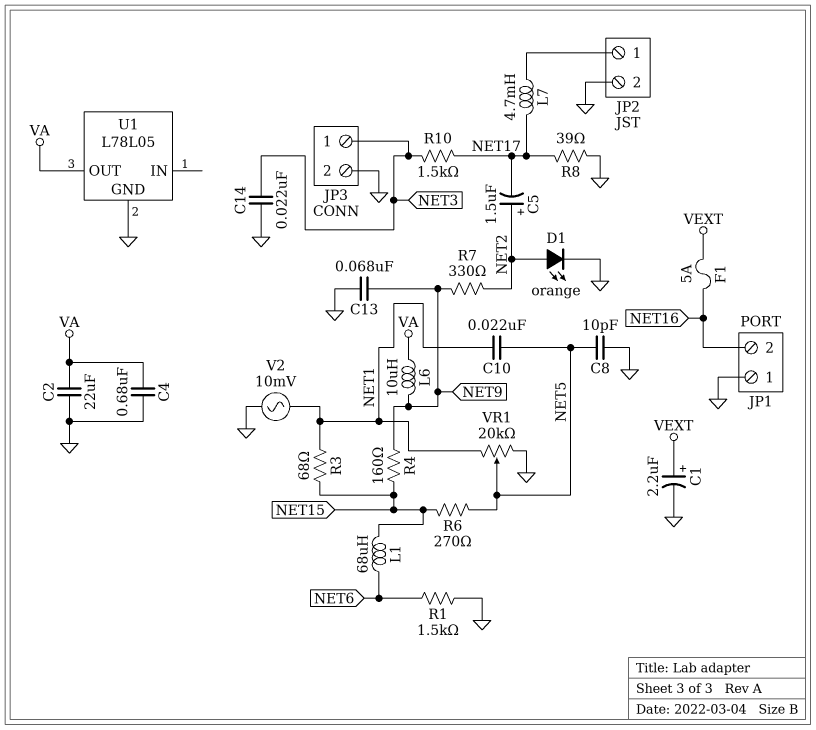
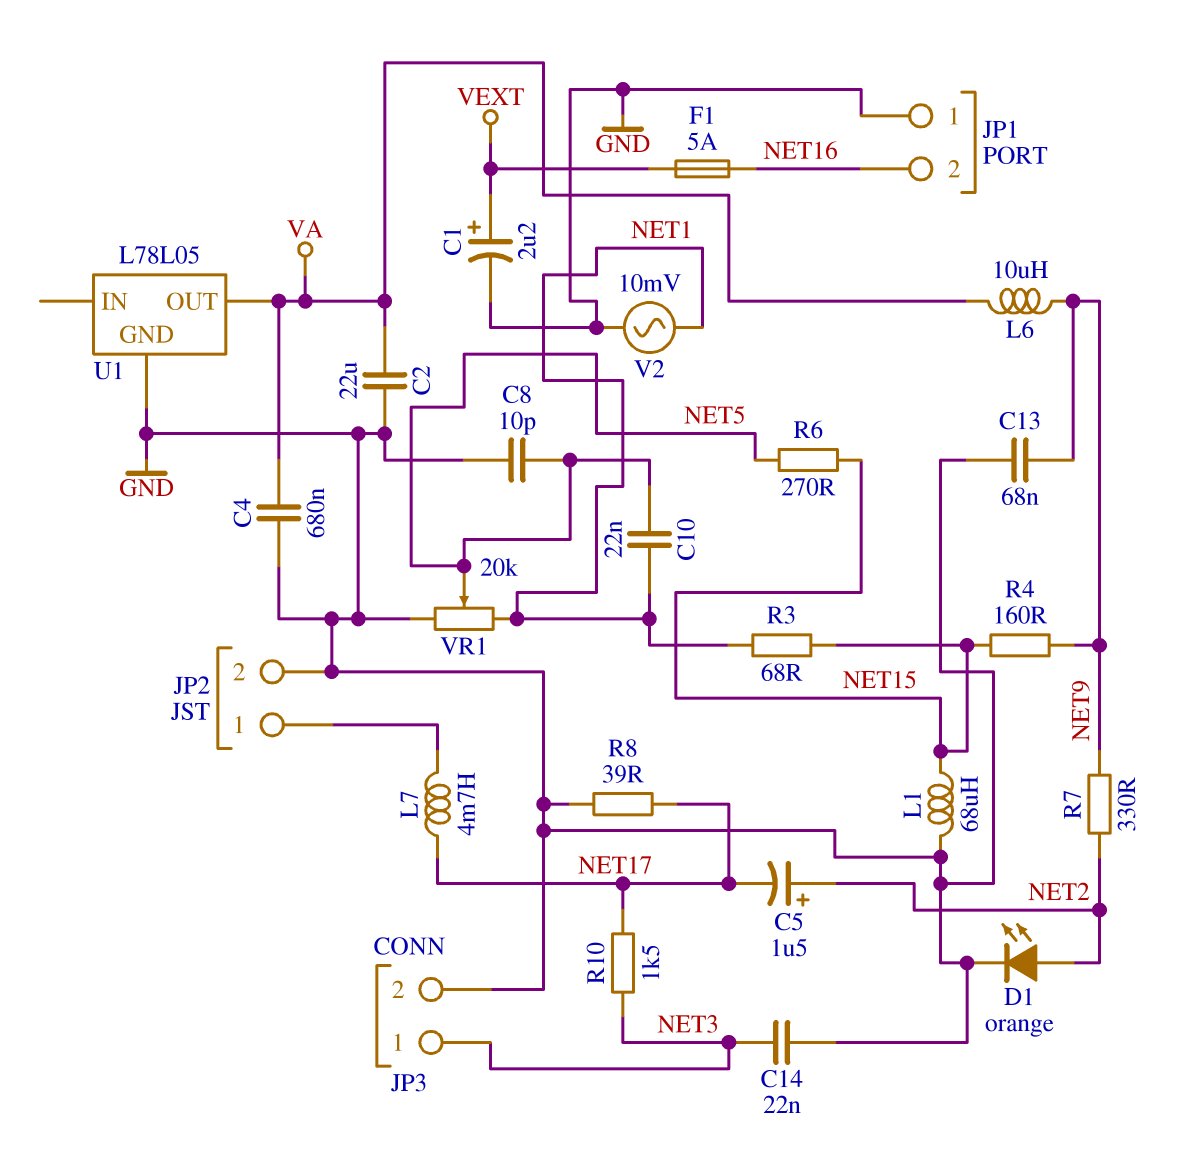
L1: 68uH (NET6, NET15) -> 68uH (GND, NET15)
R1: 1.5k (GND, NET6) -> none

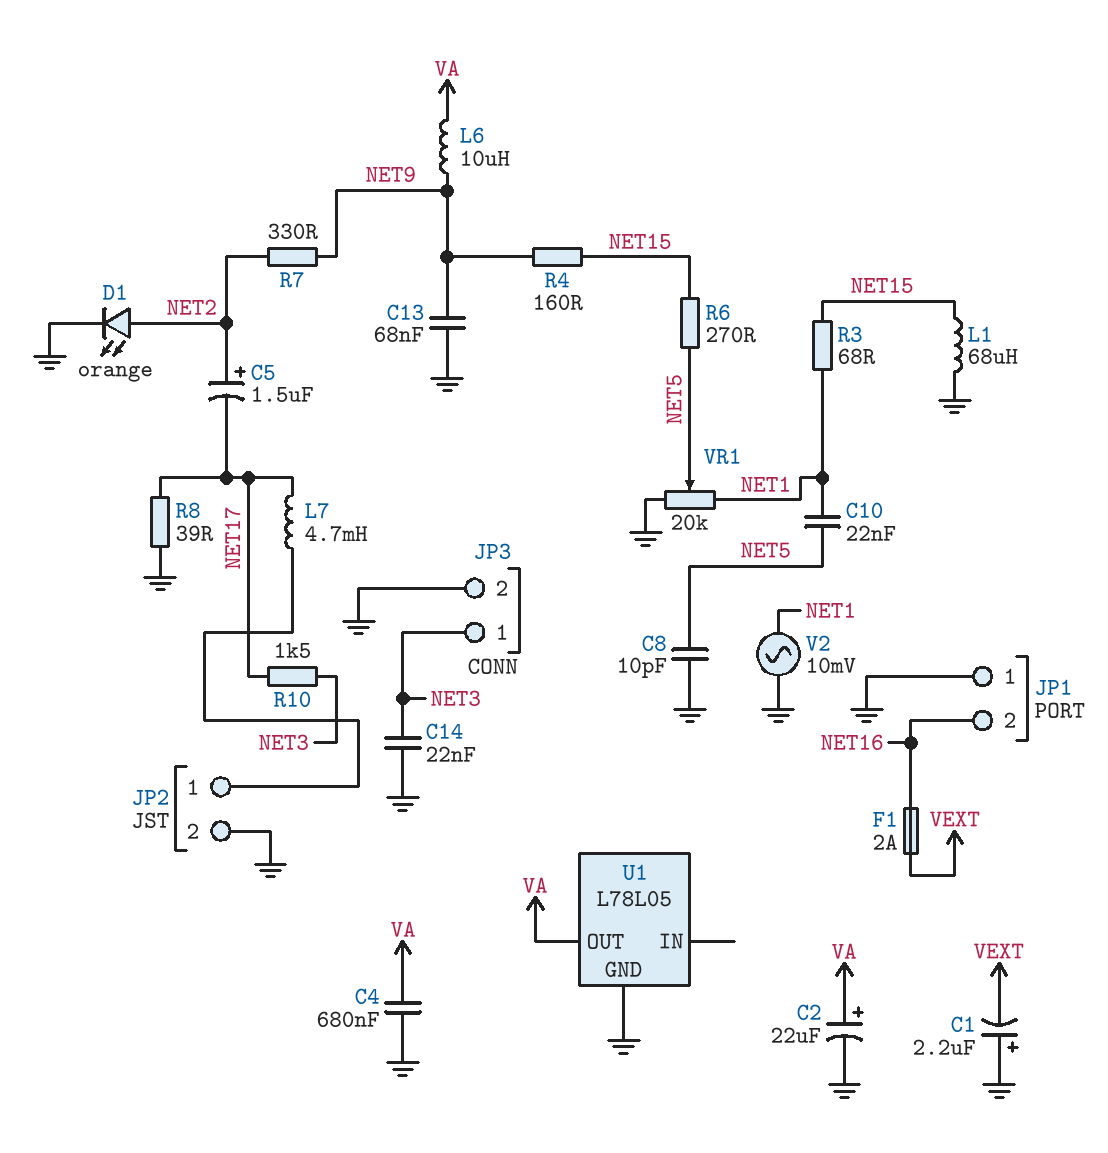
C1: 2.2uF (plus VEXT, minus GND) -> 2.2uF (plus GND, minus VEXT)
C2: 22uF (GND, VA) -> 22uF (plus VA, minus GND)
F1: 5A (NET16, VEXT) -> 2A (NET16, VEXT)

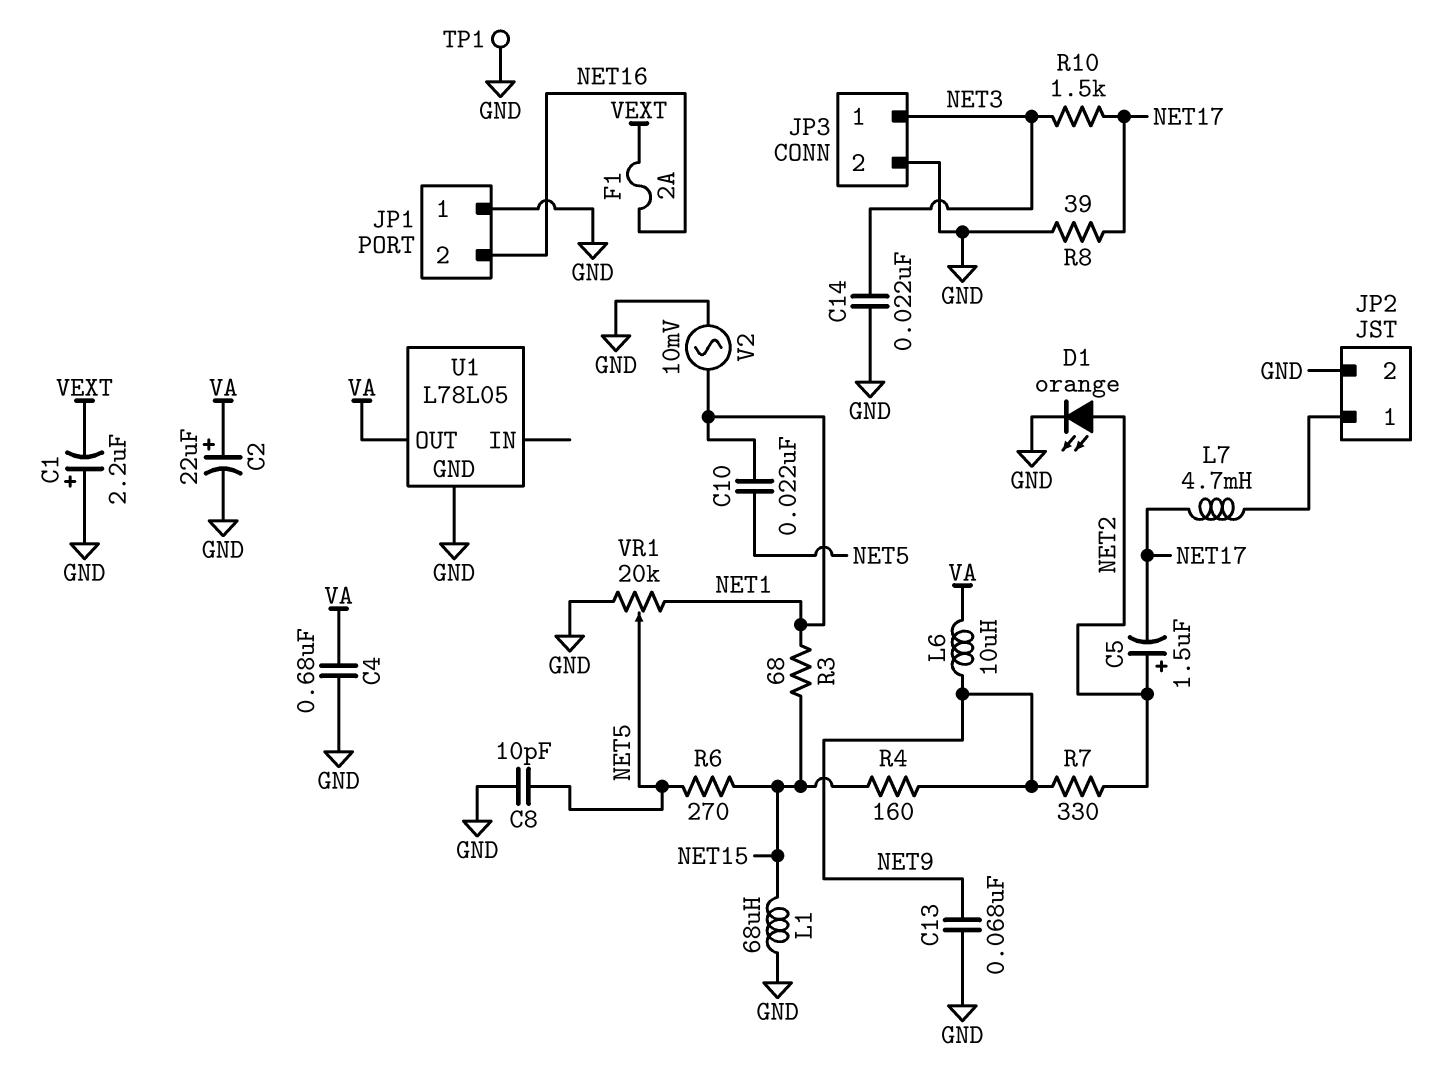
TP1: none -> test point (GND)

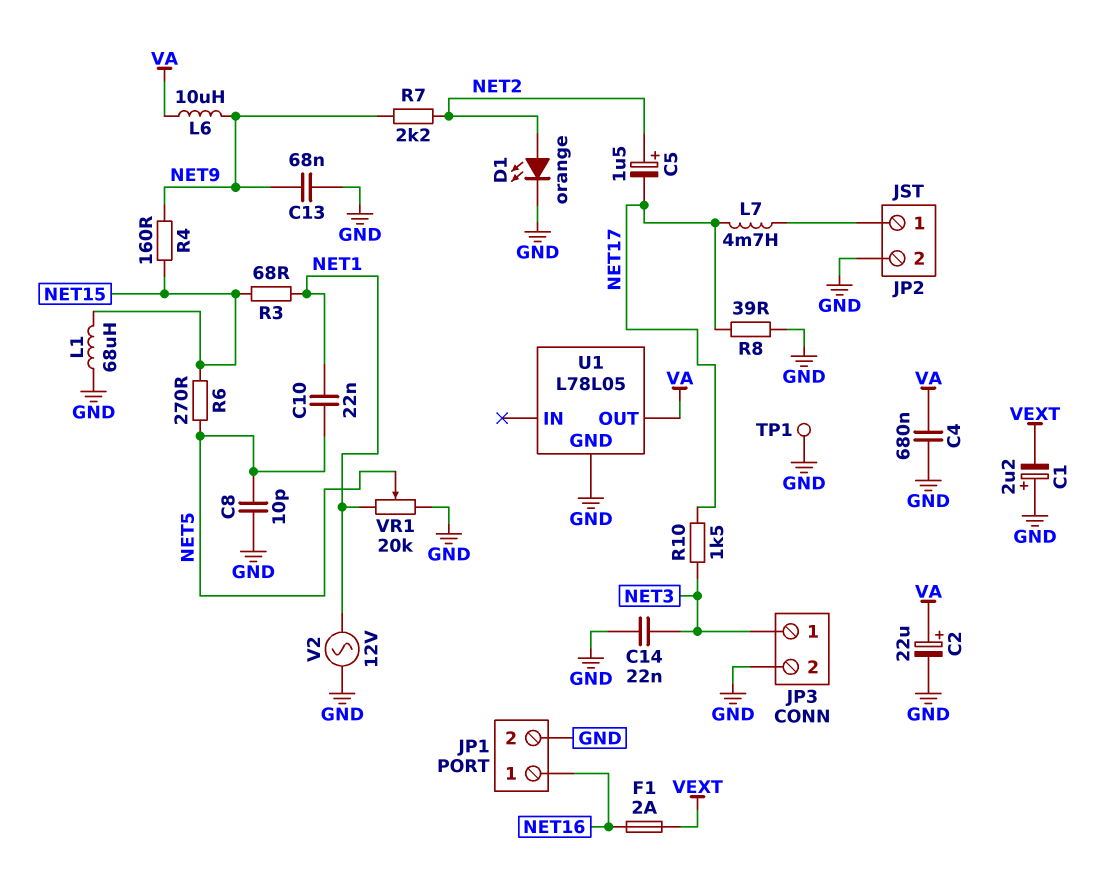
JP1 pin 1: GND -> NET16
JP1 pin 2: NET16 -> GND
R7: 330 (NET2, NET9) -> 2.2k (NET2, NET9)
V2: AC 10mV (GND, NET1) -> AC 12V (GND, NET1)

